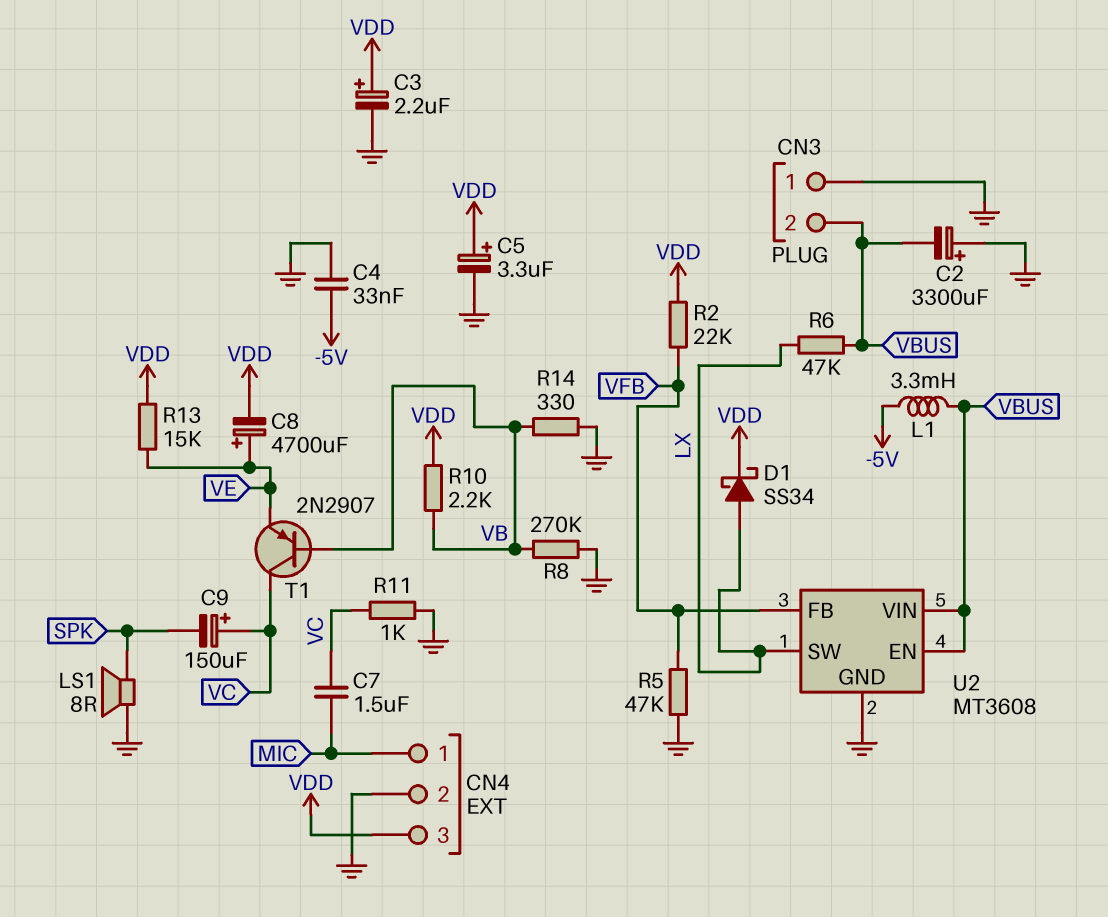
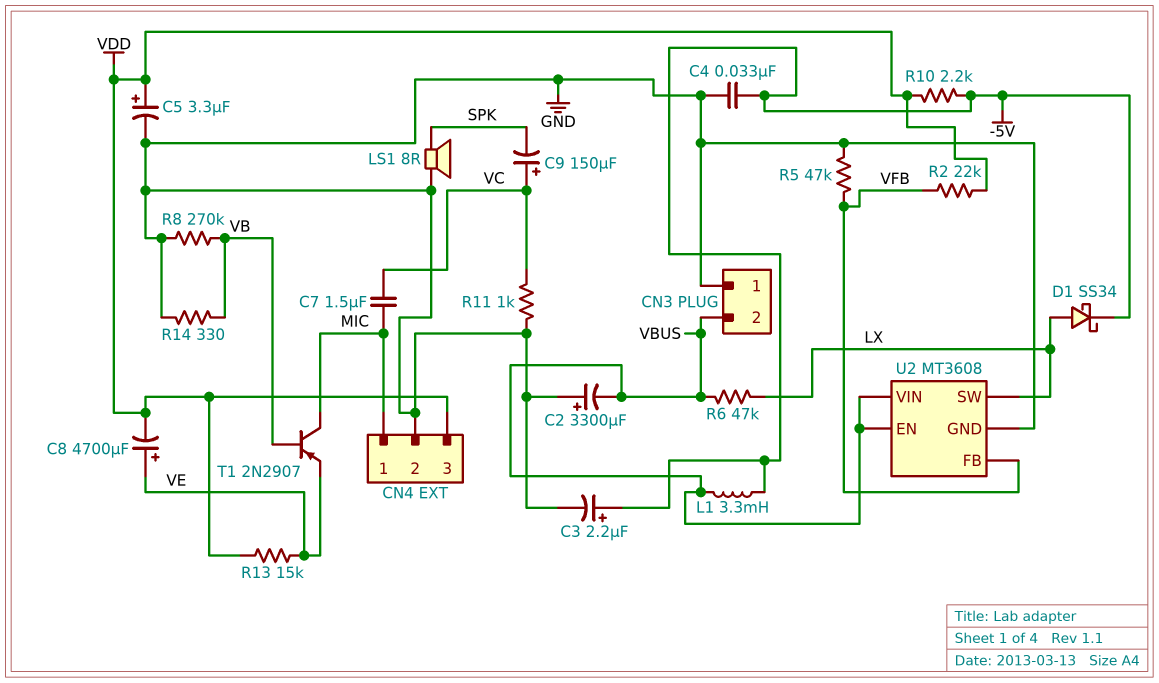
C3: 2.2uF (plus VDD, minus GND) -> 2.2uF (plus -5V, minus GND)
D1: schottky SS34 (A LX, K VDD) -> schottky SS34 (A LX, K -5V)
R10: 2.2k (VB, VDD) -> 2.2k (-5V, VDD)
T1: PNP 2N2907 (B VB, C VC, E VE) -> PNP 2N2907 (B VB, C MIC, E VE)

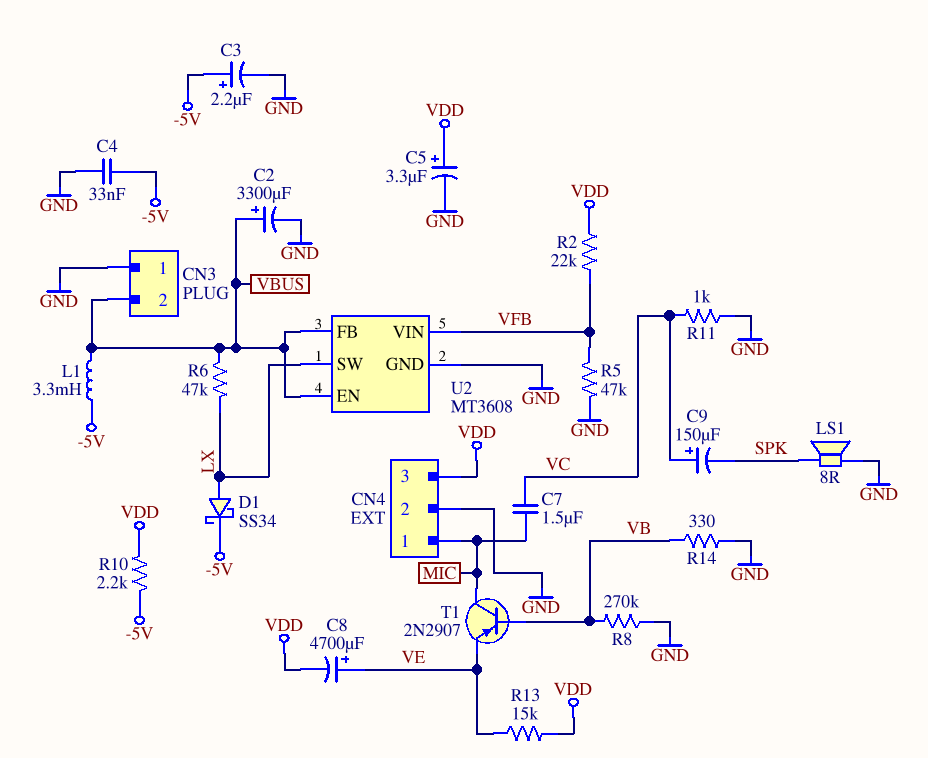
C2: 3300uF (plus GND, minus VBUS) -> 3300uF (plus VBUS, minus GND)
U2 pin FB: VFB -> VBUS
U2 pin VIN: VBUS -> VFB

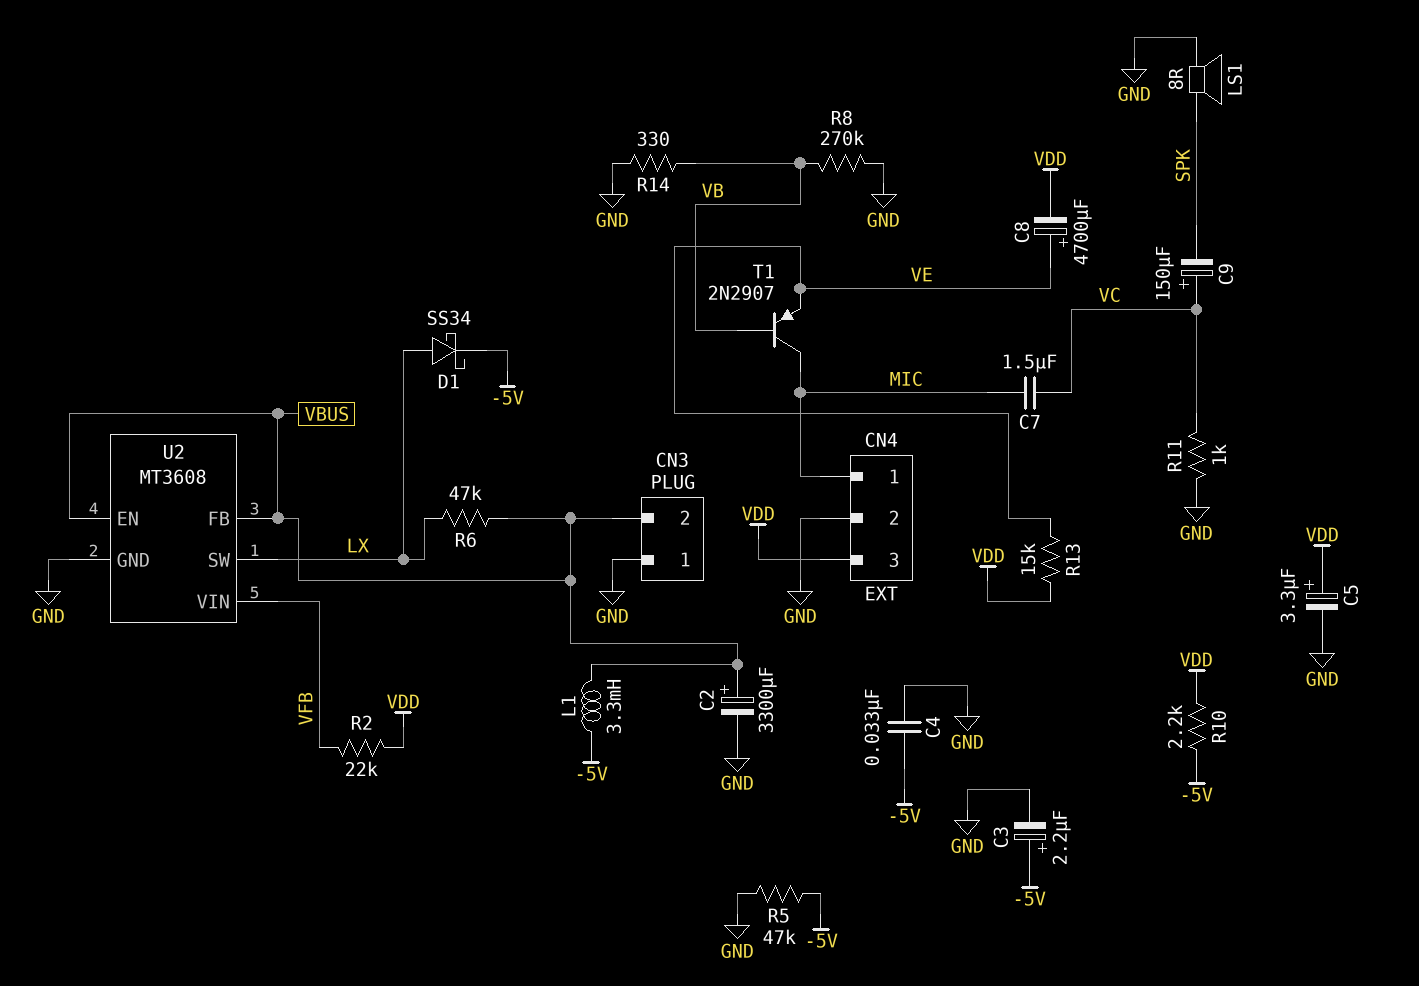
R5: 47k (GND, VFB) -> 47k (-5V, GND)

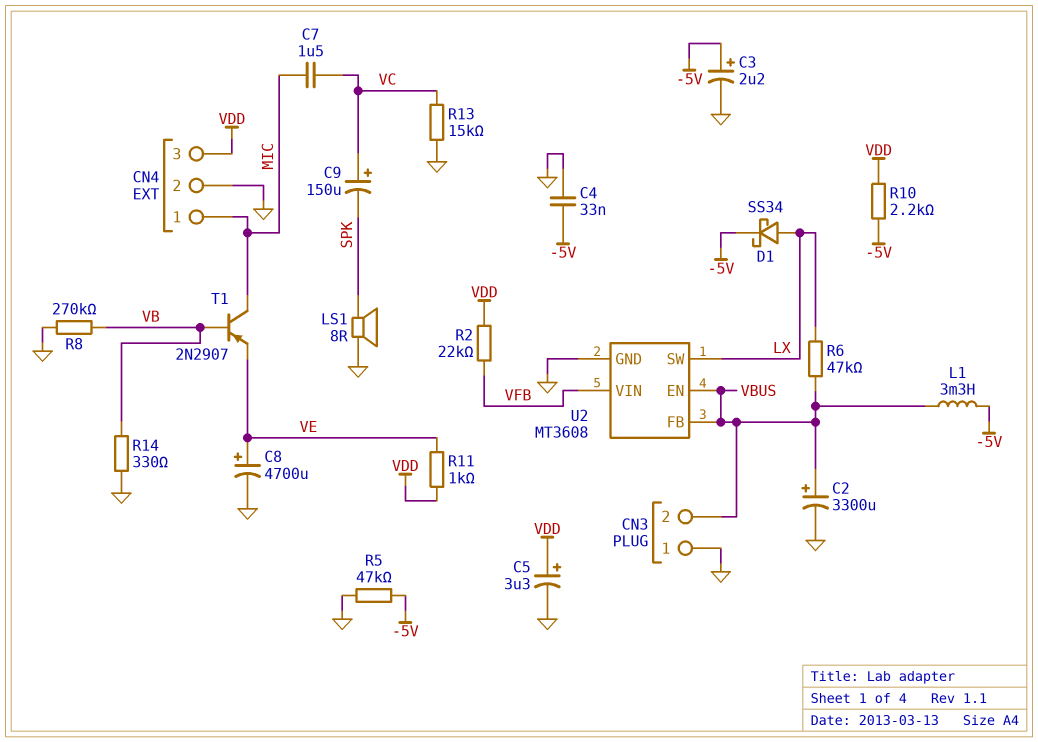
C8: 4700uF (plus VE, minus VDD) -> 4700uF (plus VE, minus GND)
R11: 1k (GND, VC) -> 1k (VDD, VE)
R13: 15k (VDD, VE) -> 15k (GND, VC)

